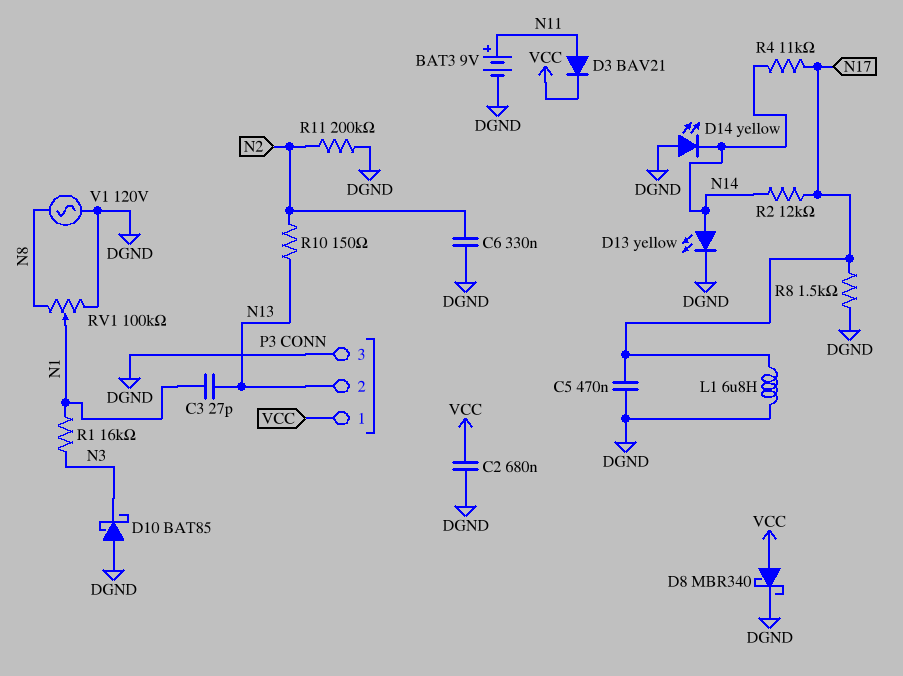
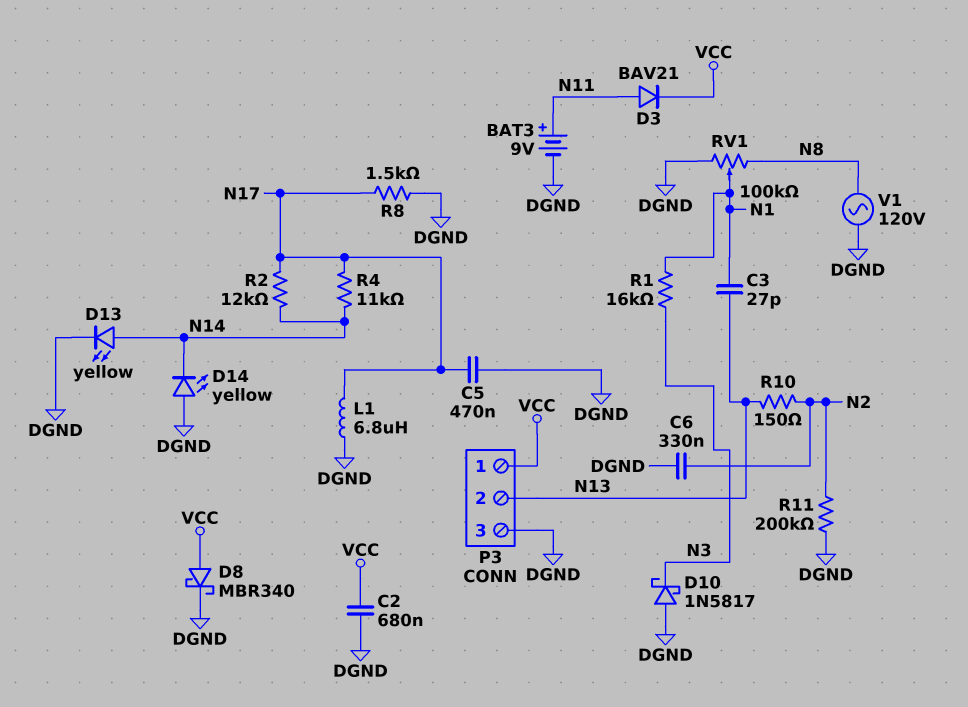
D10: schottky BAT85 (A DGND, K N3) -> schottky 1N5817 (A DGND, K N3)

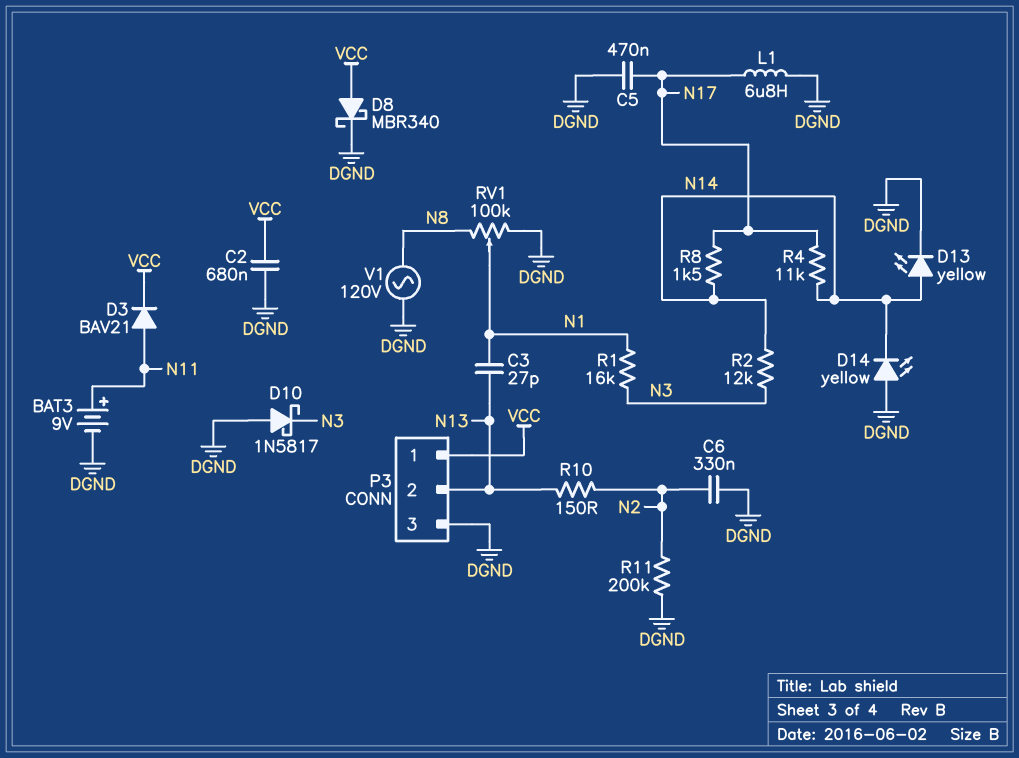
R2: 12k (N14, N17) -> 12k (N3, N14)
R8: 1.5k (DGND, N17) -> 1.5k (N14, N17)

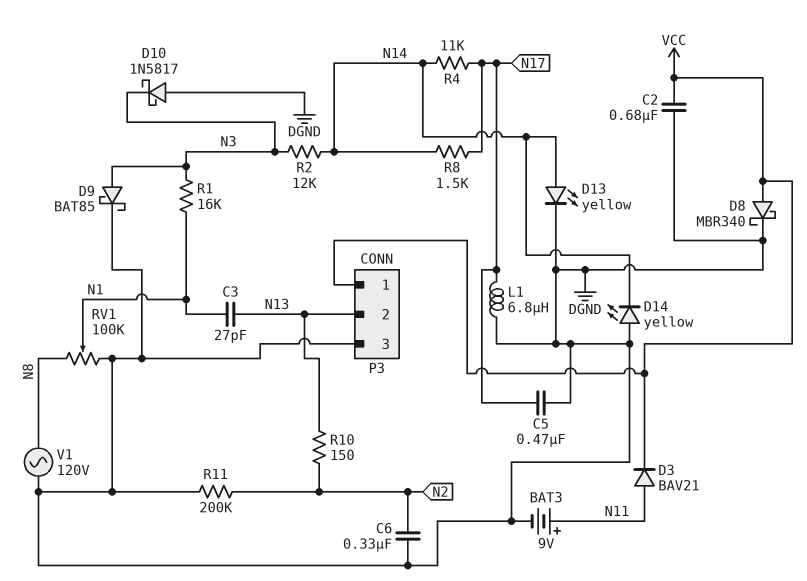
D9: none -> schottky BAT85 (A N3, K DGND)

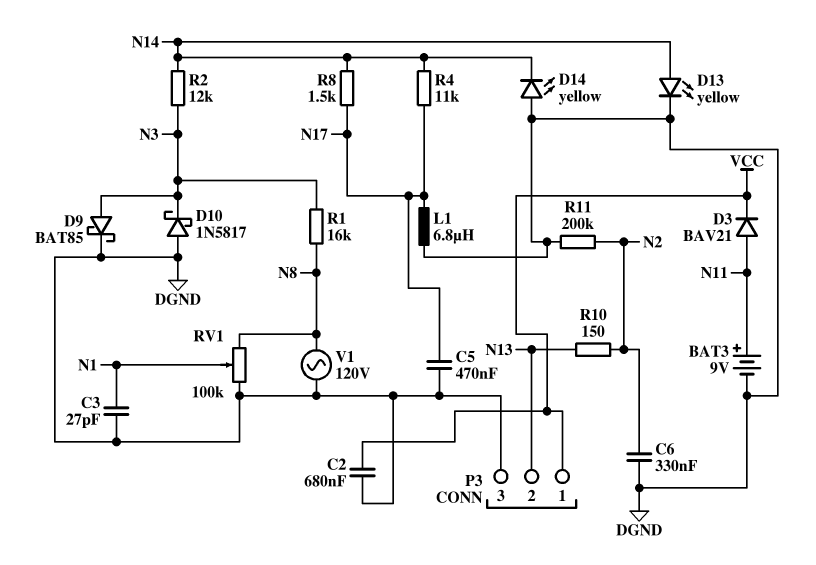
C3: 27pF (N1, N13) -> 27pF (DGND, N1)
D8: schottky MBR340 (A VCC, K DGND) -> none
R1: 16k (N1, N3) -> 16k (N3, N8)

